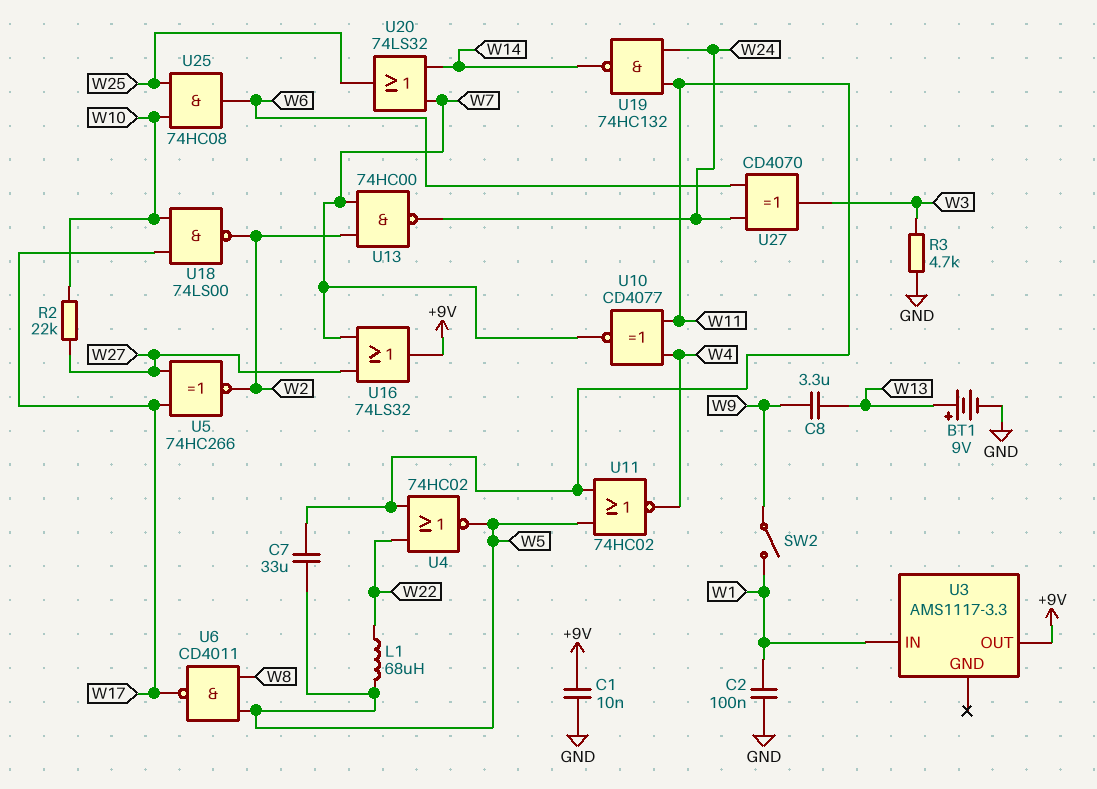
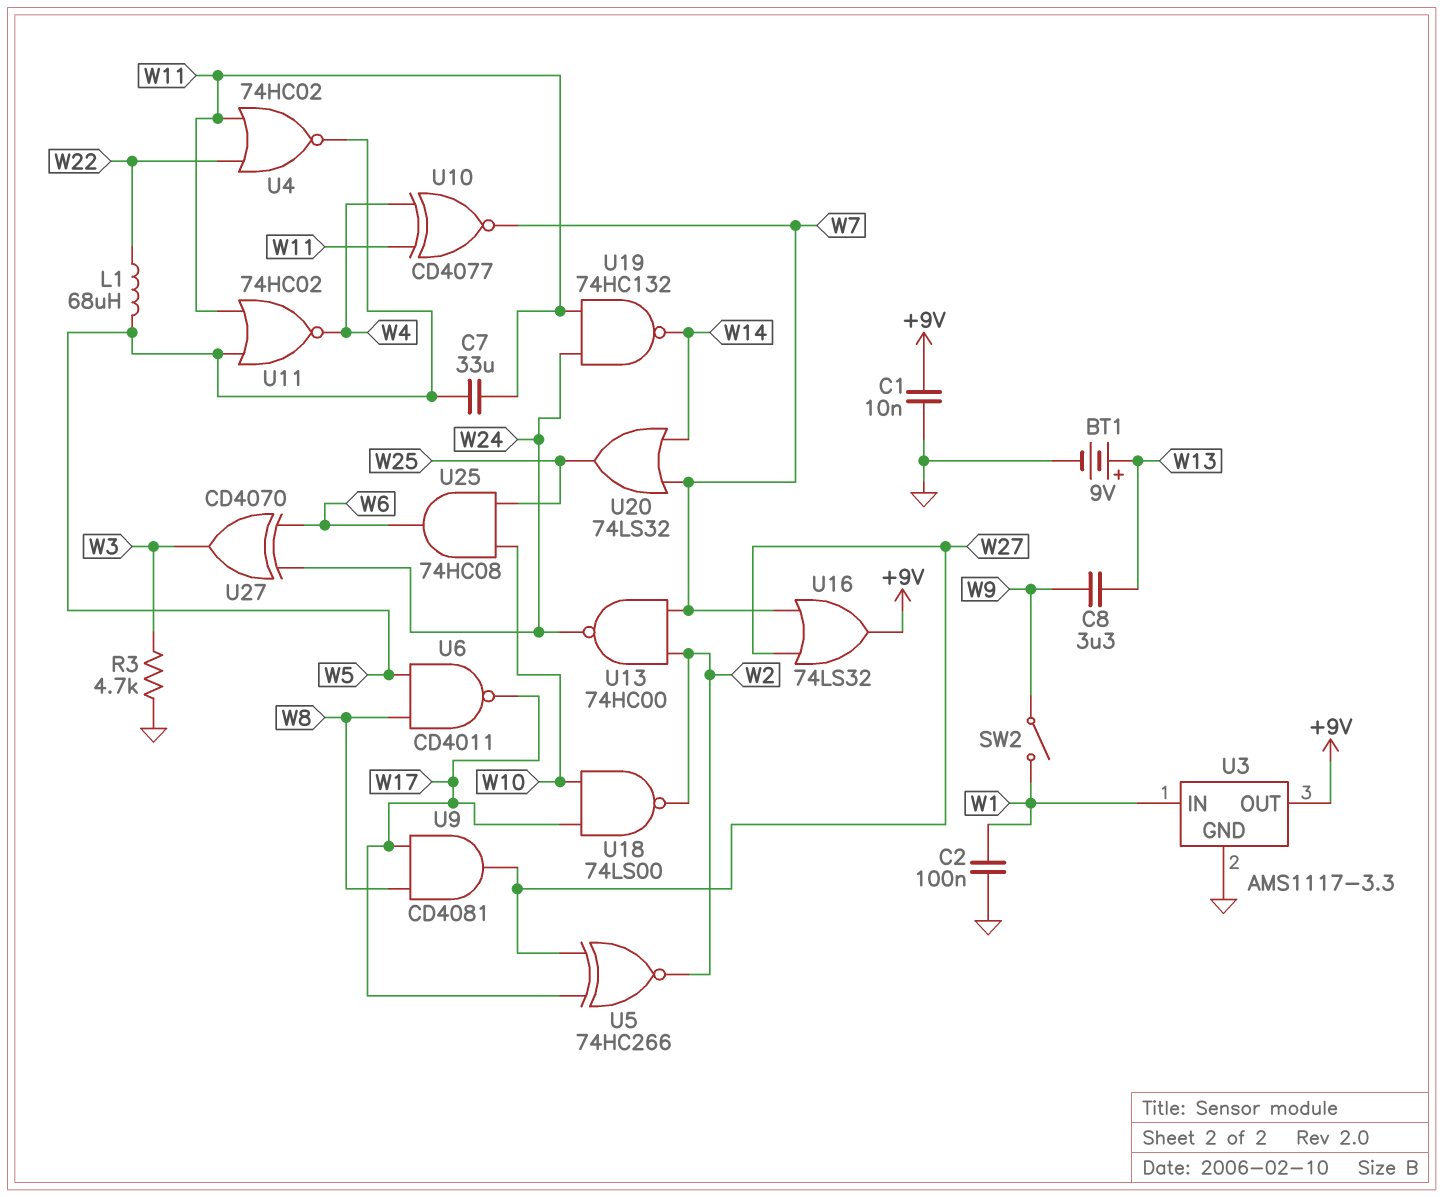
R2: 22k (W10, W27) -> none
U3 pin GND: none -> GND
U9: none -> AND CD4081 (in W8, in W17, out W27)

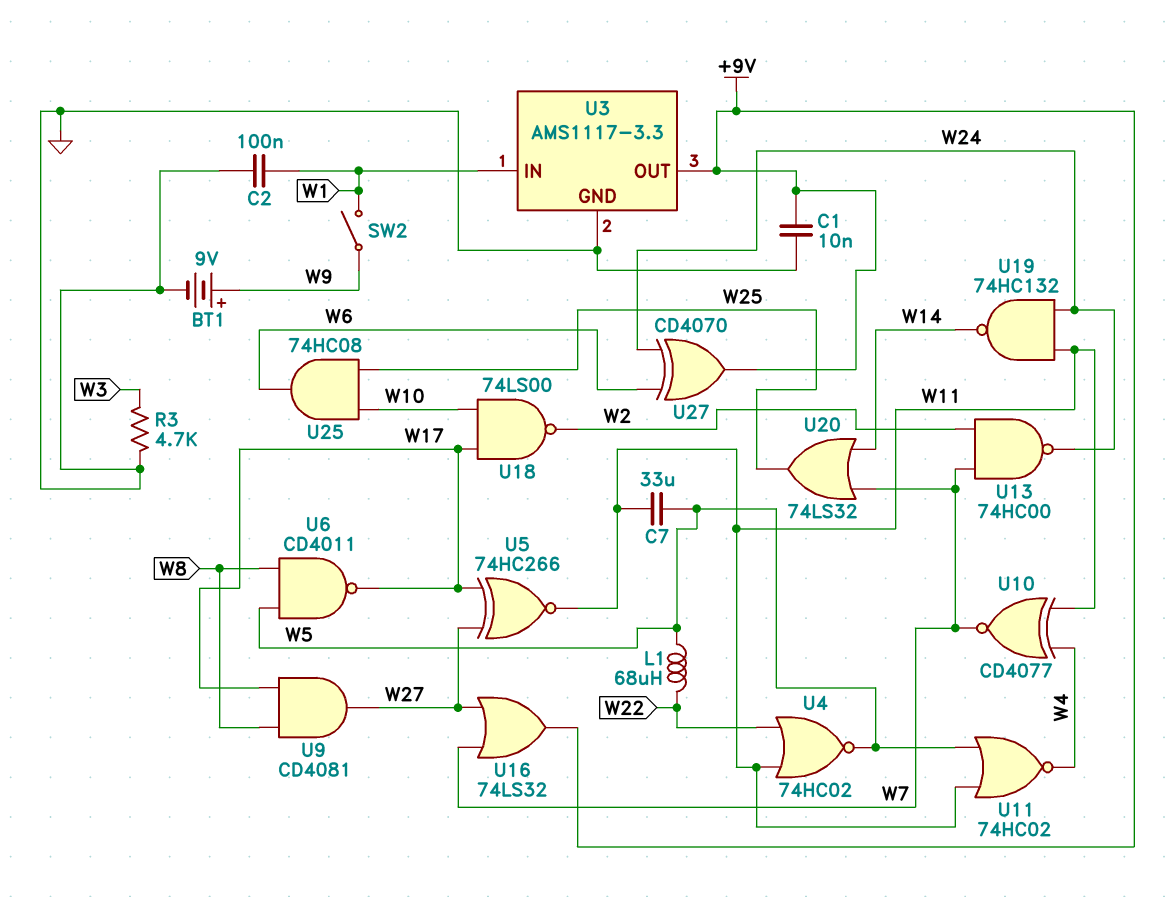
BT1: 9V (plus W13, minus GND) -> 9V (plus W9, minus GND)
C8: 3.3uF (W9, W13) -> none
U5: XNOR 74HC266 (in W17, in W27, out W2) -> XNOR 74HC266 (in W17, in W27, out W11)
U27: XOR CD4070 (in W6, in W24, out W3) -> XOR CD4070 (in W6, in W24, out +9V)

